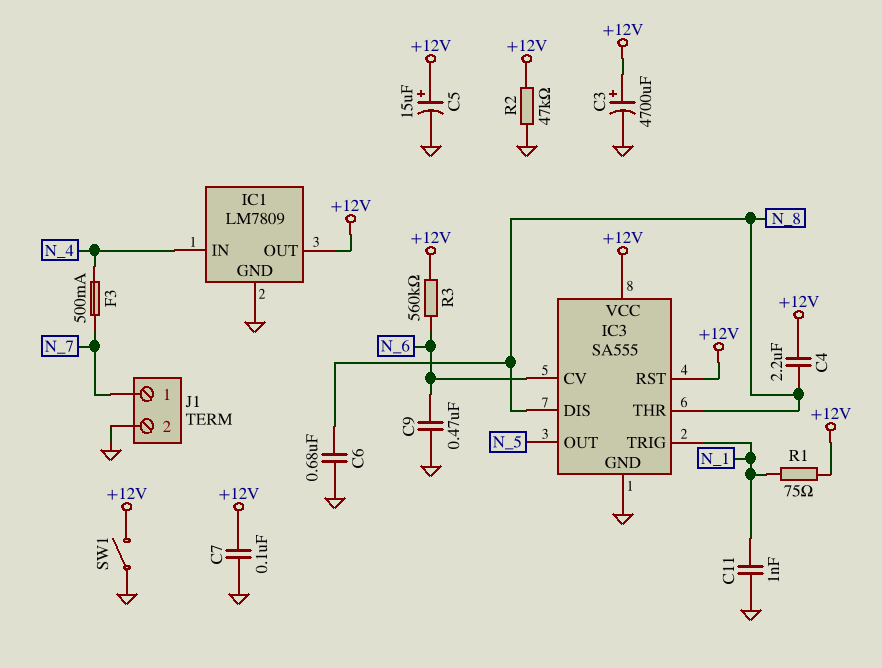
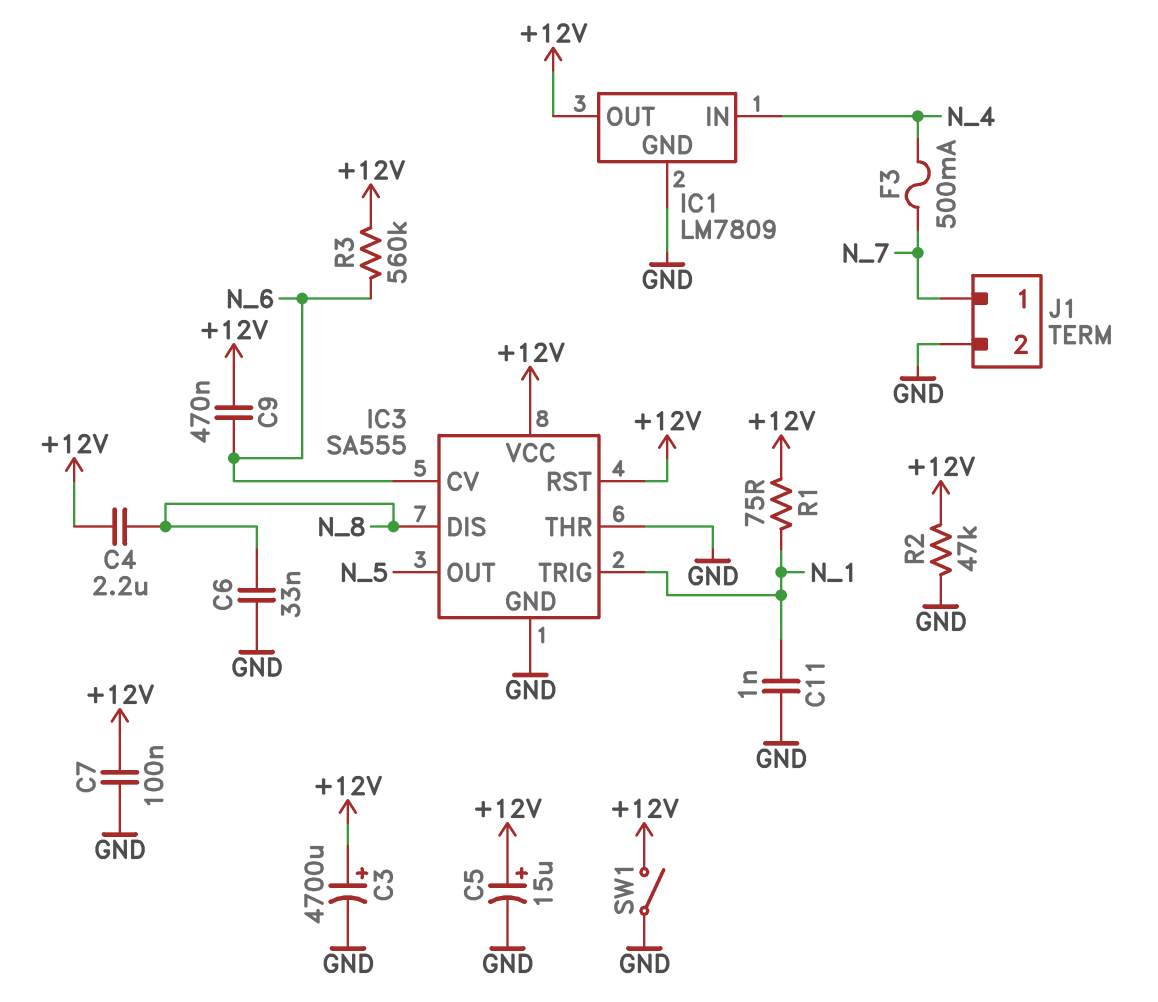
C6: 680nF (GND, N_8) -> 33nF (GND, N_8)
C9: 470nF (GND, N_6) -> 470nF (+12V, N_6)
IC3 pin THR: N_8 -> GND

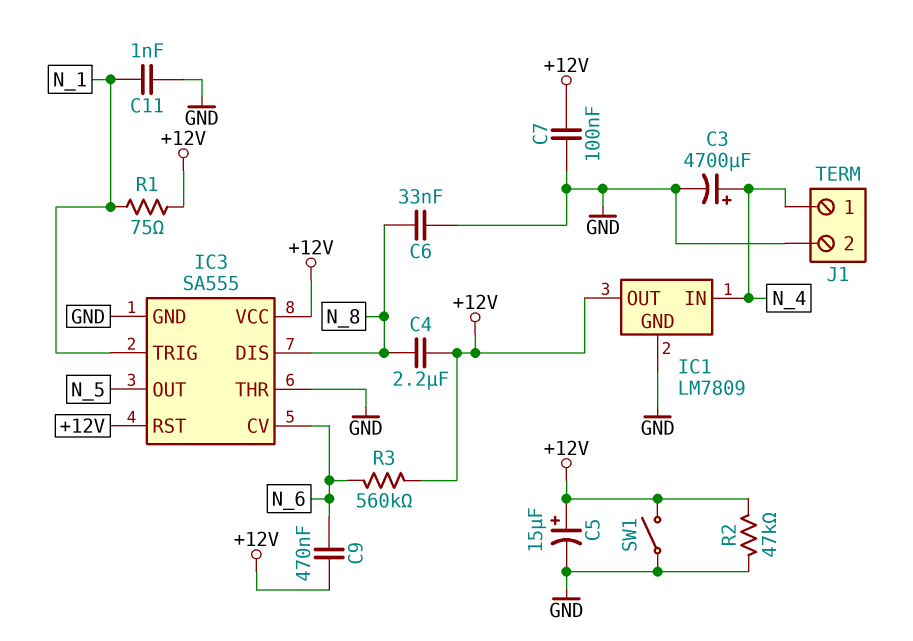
C3: 4700uF (plus +12V, minus GND) -> 4700uF (plus N_4, minus GND)
F3: 500mA (N_4, N_7) -> none
J1 pin 1: N_7 -> N_4

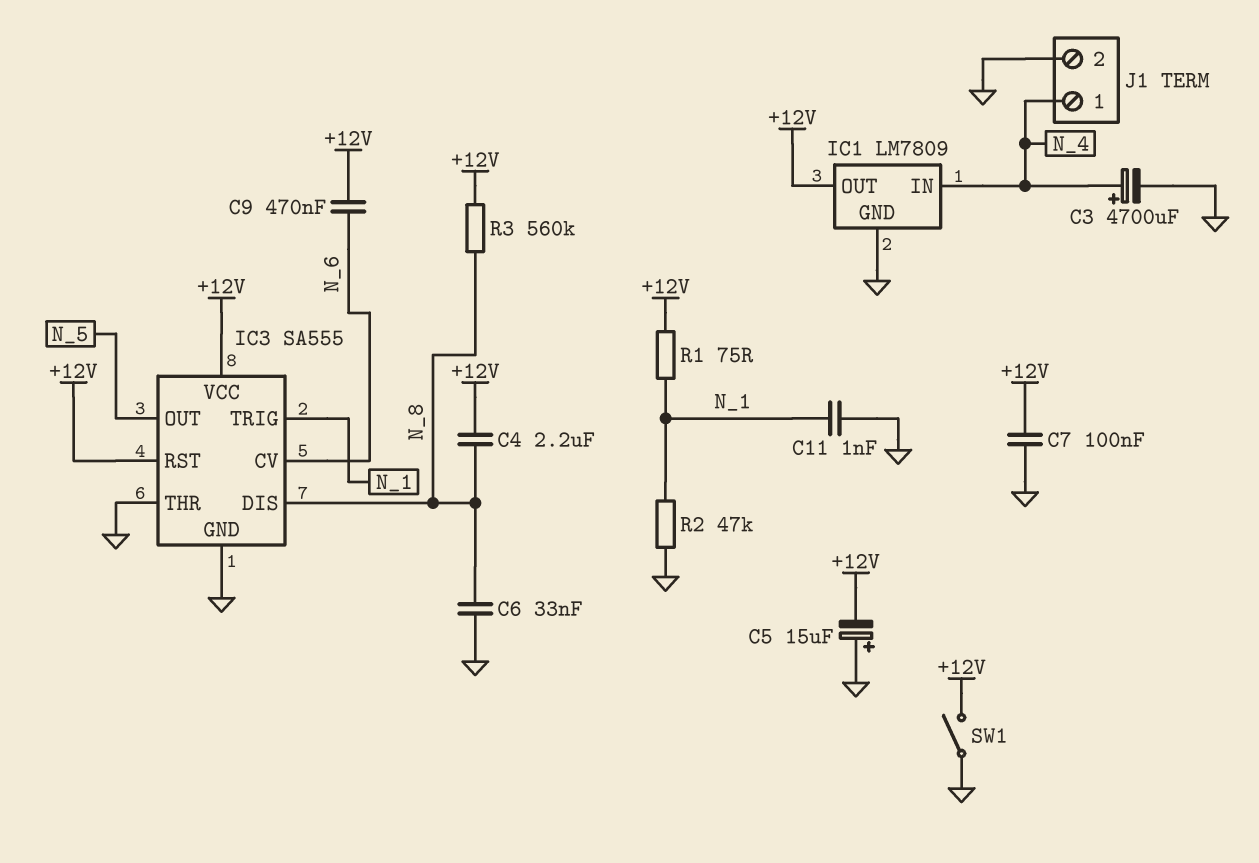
C5: 15uF (plus +12V, minus GND) -> 15uF (plus GND, minus +12V)
R2: 47k (+12V, GND) -> 47k (GND, N_1)
R3: 560k (+12V, N_6) -> 560k (+12V, N_8)

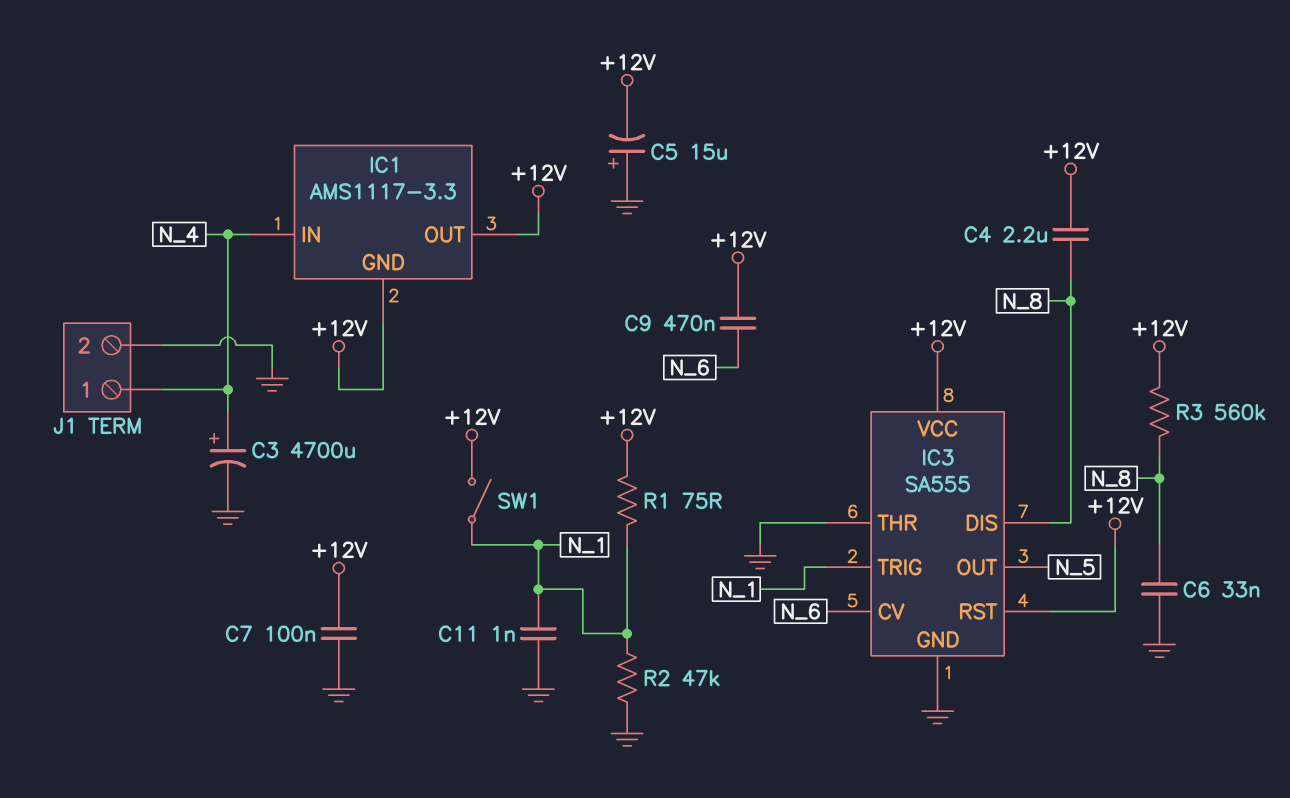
IC1: LM7809 -> AMS1117-3.3
IC1 pin GND: GND -> +12V
SW1: switch (+12V, GND) -> switch (+12V, N_1)

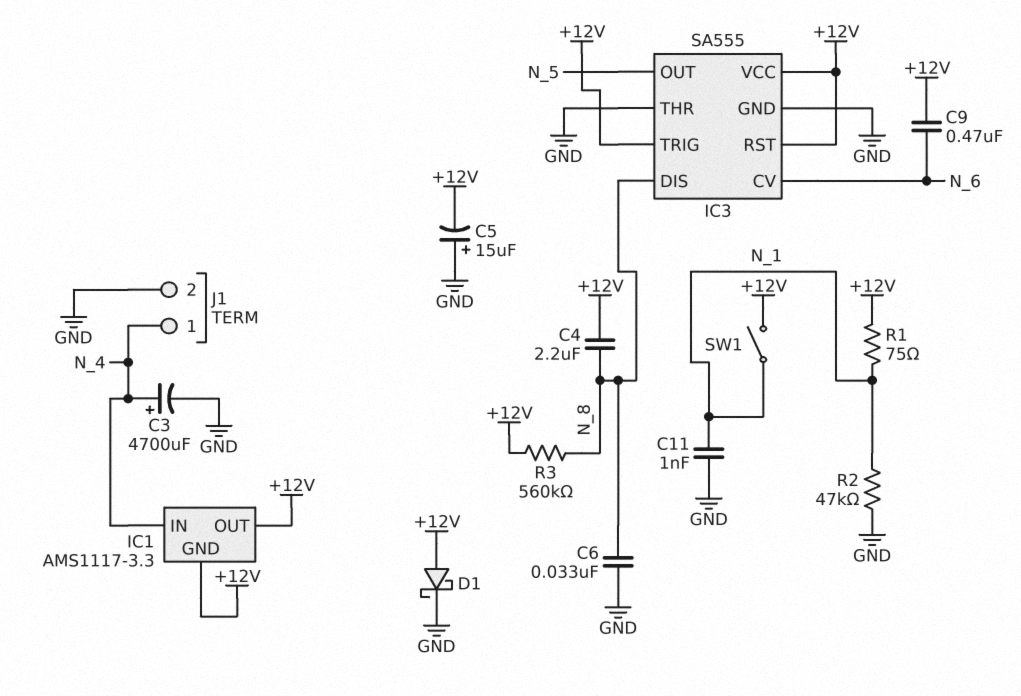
C7: 100nF (+12V, GND) -> none
D1: none -> schottky (A +12V, K GND)
IC3 pin TRIG: N_1 -> +12V

